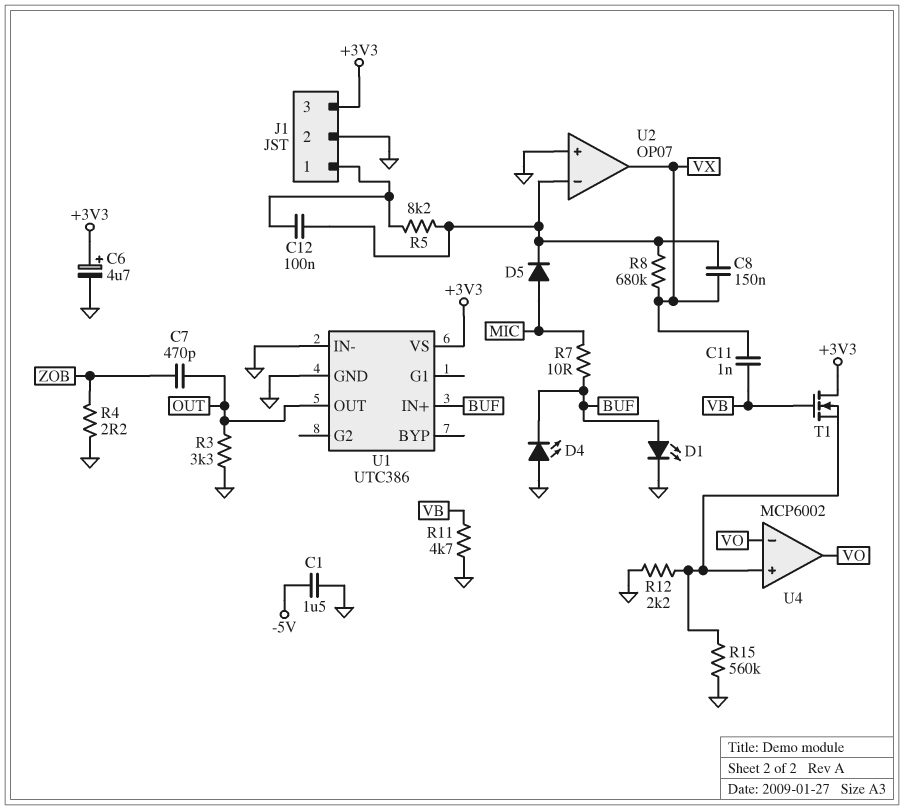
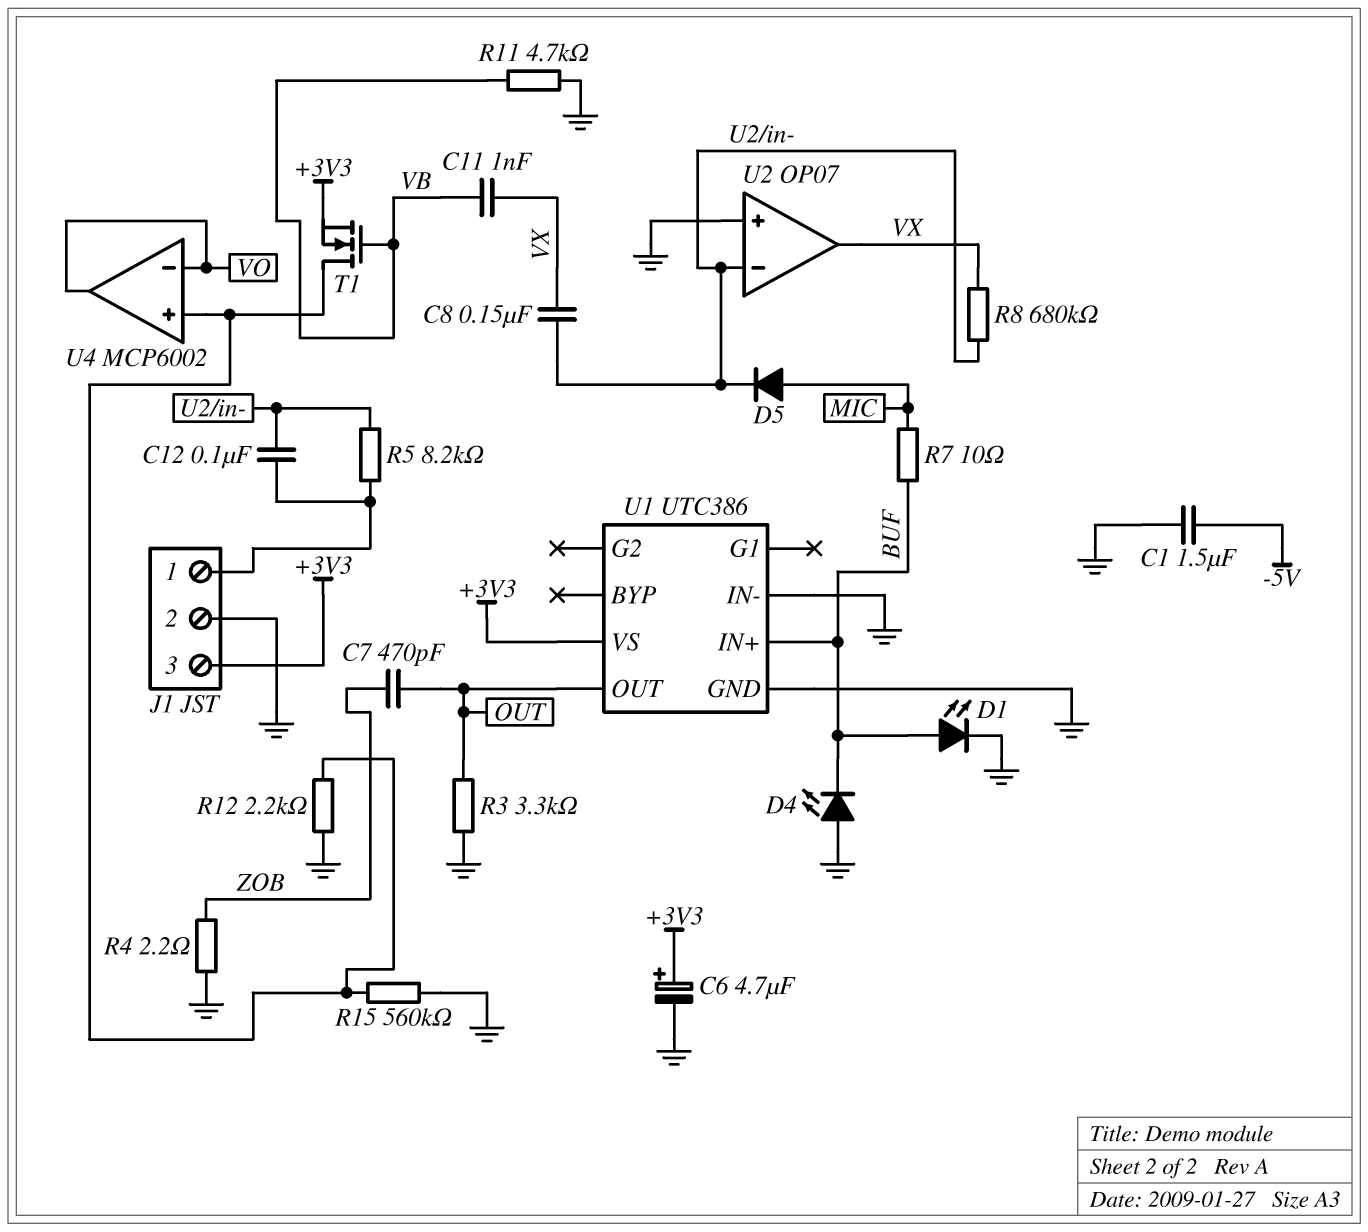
T1: NMOS (G VB, D +3V3, S U4/in+) -> NMOS (G VB, D U4/in+, S +3V3)

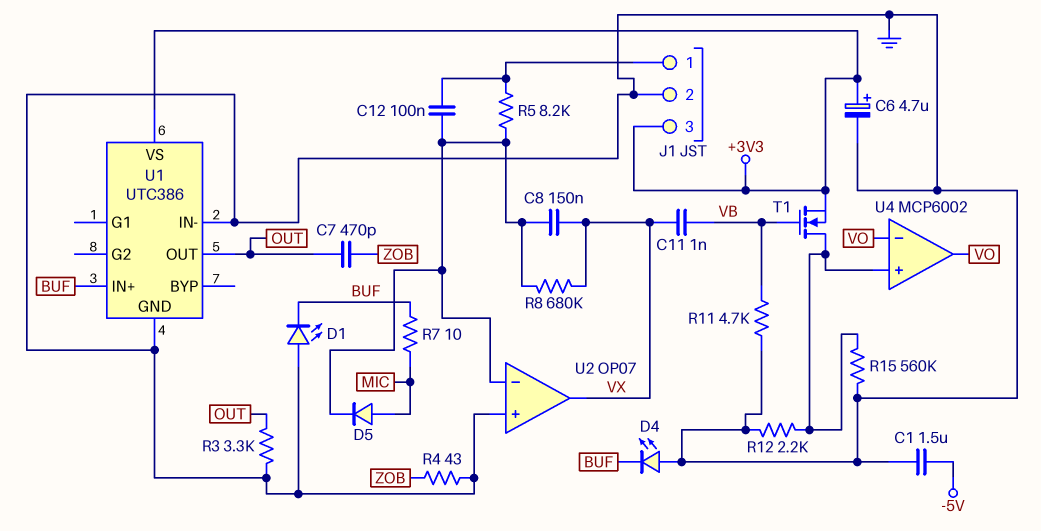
D1: LED (A BUF, K GND) -> LED (A GND, K BUF)
R4: 2.2 (GND, ZOB) -> 43 (GND, ZOB)

